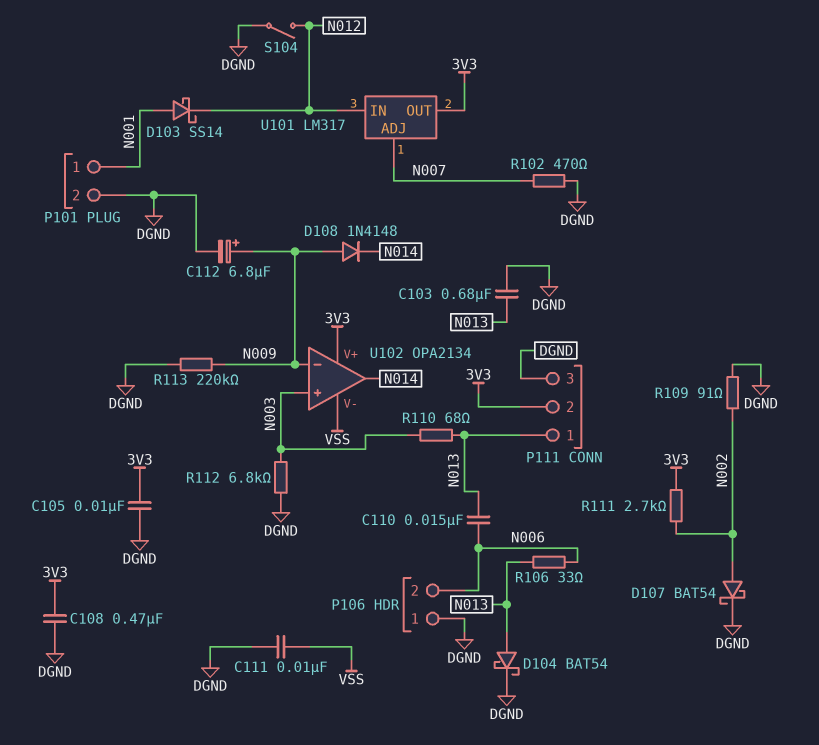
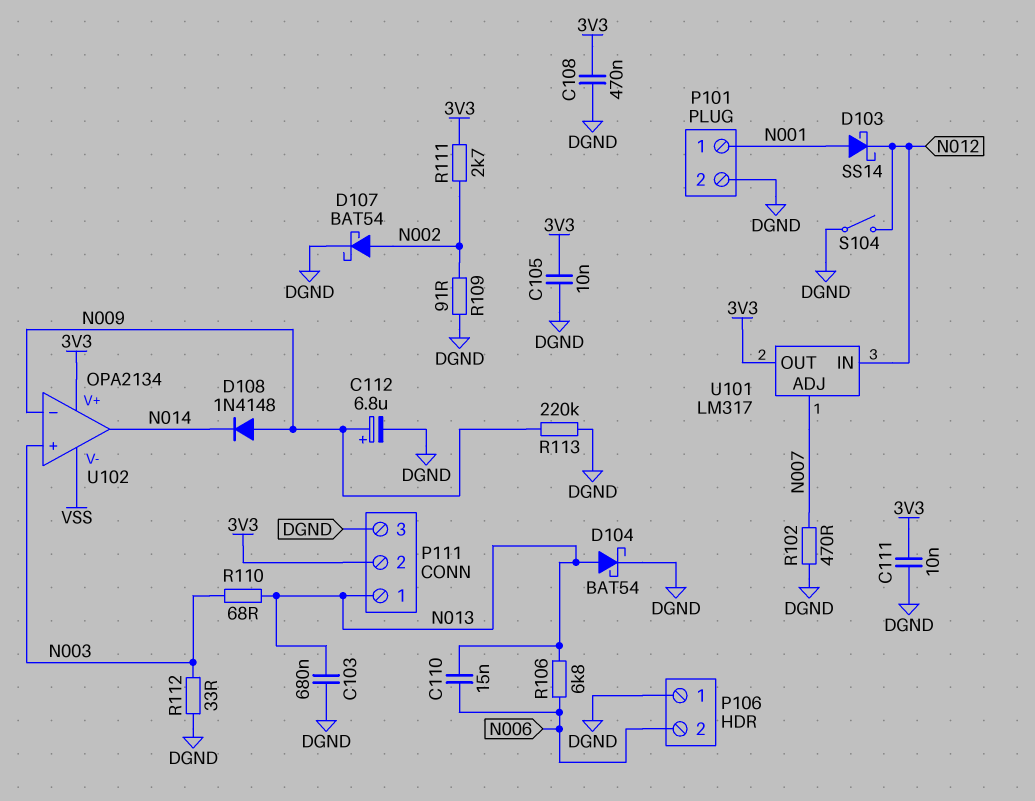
C111: 10nF (DGND, VSS) -> 10nF (3V3, DGND)
R106: 33 (N006, N013) -> 6.8k (N006, N013)
R112: 6.8k (DGND, N003) -> 33 (DGND, N003)

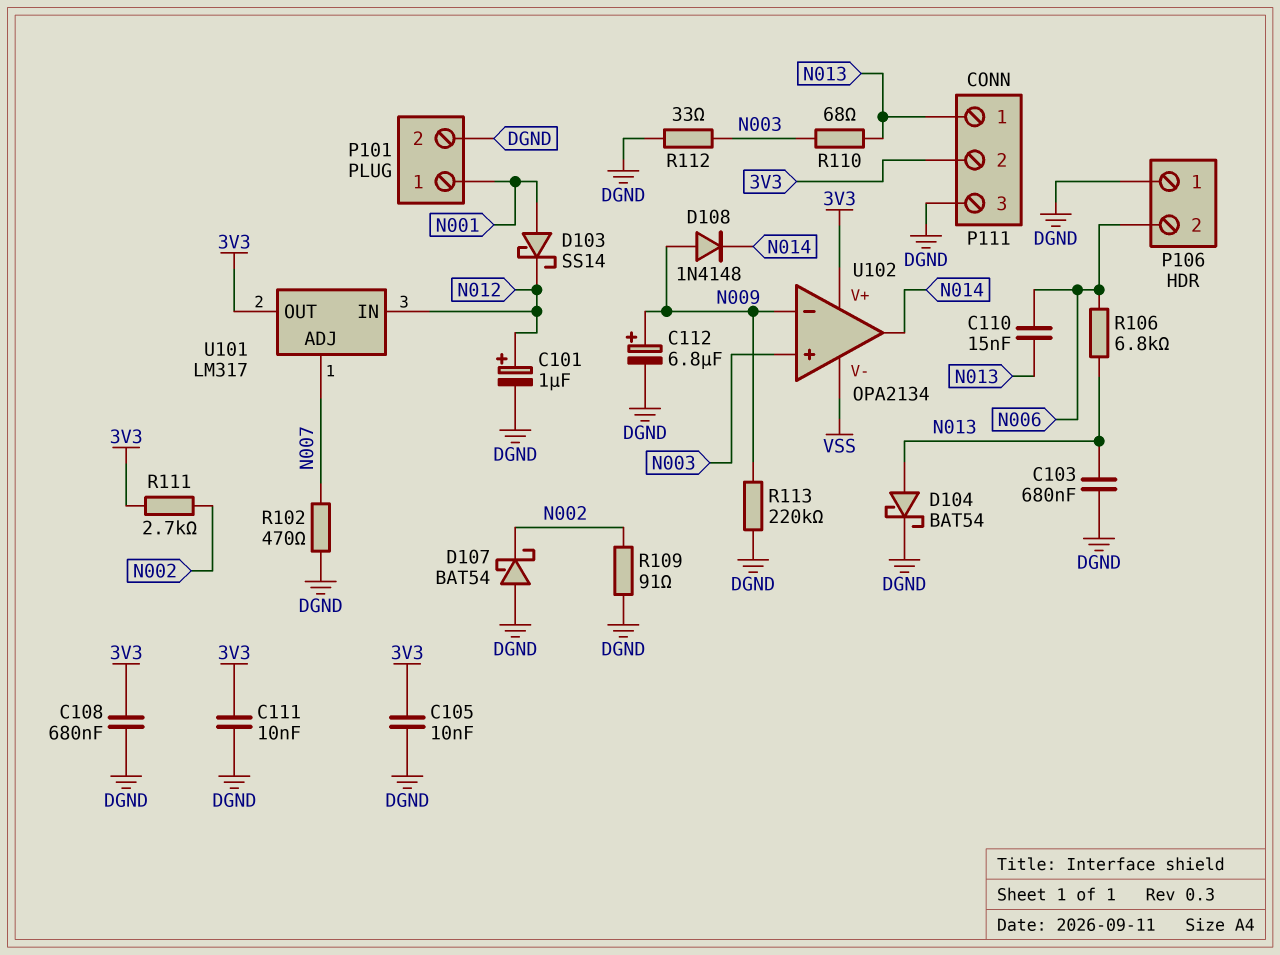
C101: none -> 1uF (plus N012, minus DGND)
C108: 470nF (3V3, DGND) -> 680nF (3V3, DGND)
D107: schottky BAT54 (A N002, K DGND) -> schottky BAT54 (A DGND, K N002)
S104: switch (DGND, N012) -> none

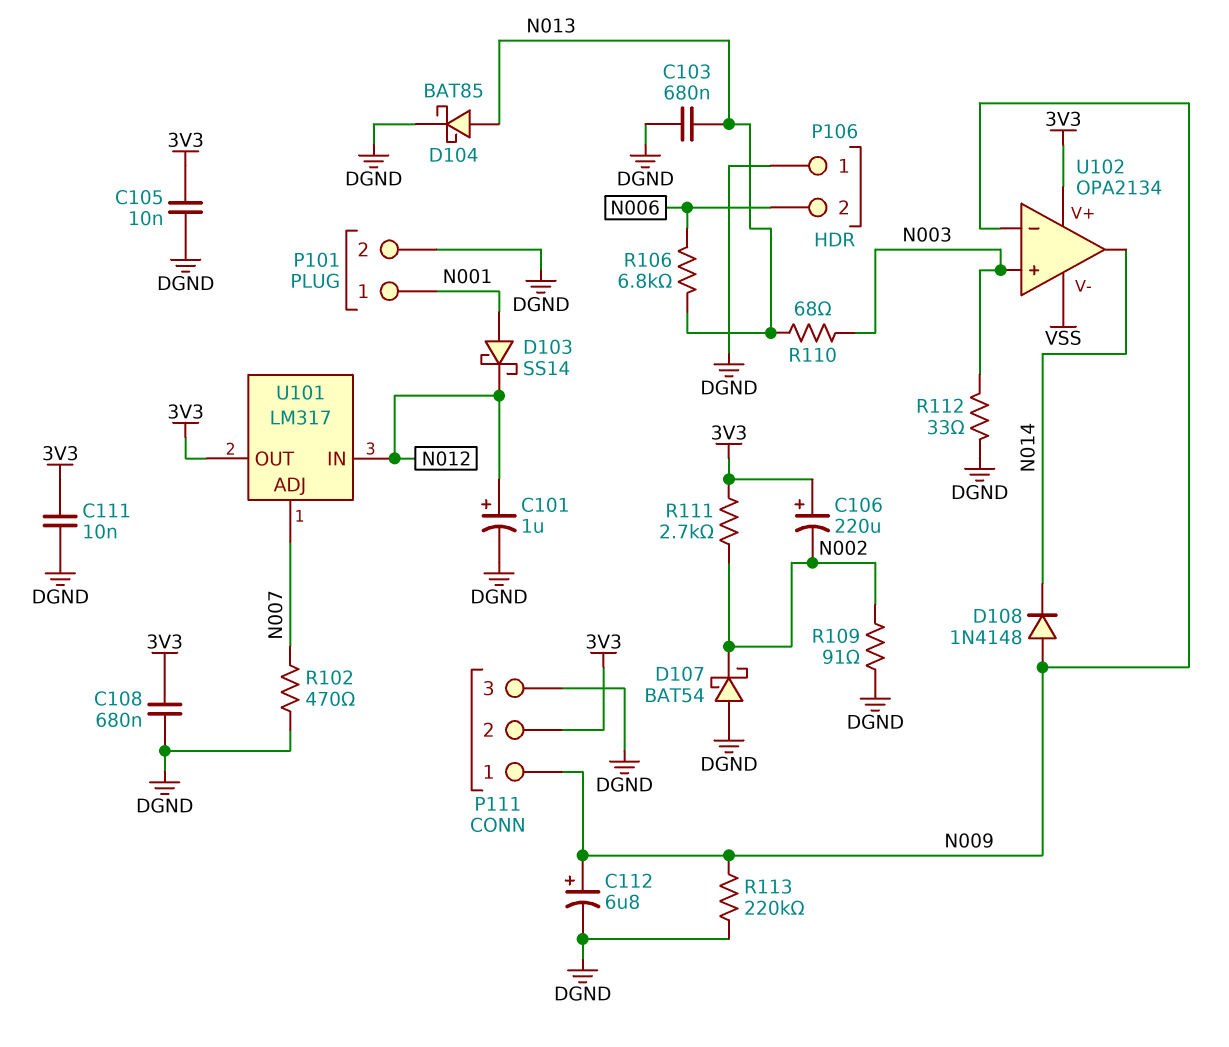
C106: none -> 220uF (plus 3V3, minus N002)
C110: 15nF (N006, N013) -> none
D104: schottky BAT54 (A N013, K DGND) -> schottky BAT85 (A N013, K DGND)
P111 pin 1: N013 -> N009

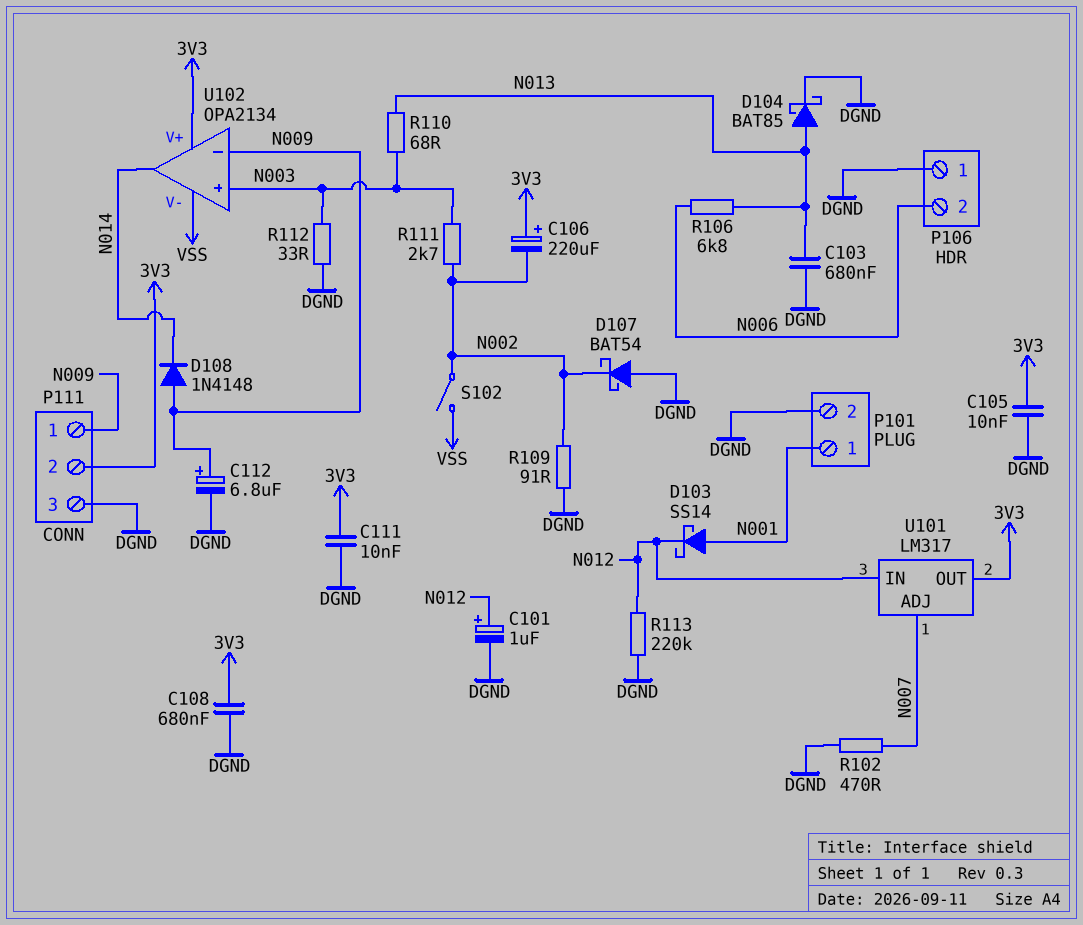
R111: 2.7k (3V3, N002) -> 2.7k (N002, N003)
R113: 220k (DGND, N009) -> 220k (DGND, N012)
S102: none -> switch (N002, VSS)

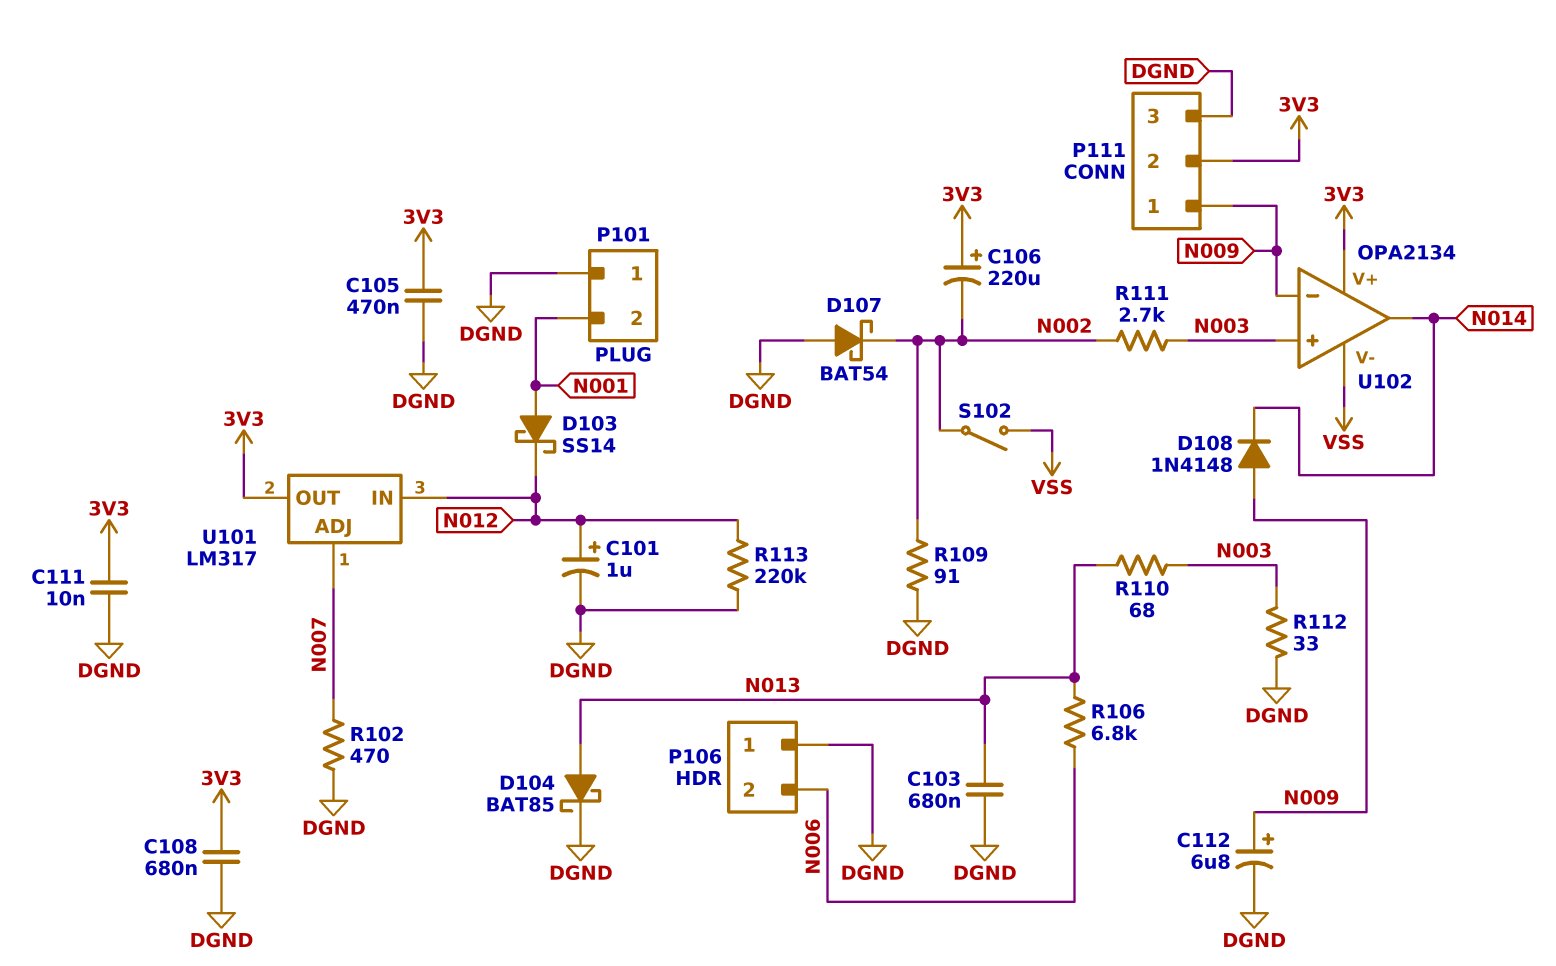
C105: 10nF (3V3, DGND) -> 470nF (3V3, DGND)
P101 pin 1: N001 -> DGND
P101 pin 2: DGND -> N001

